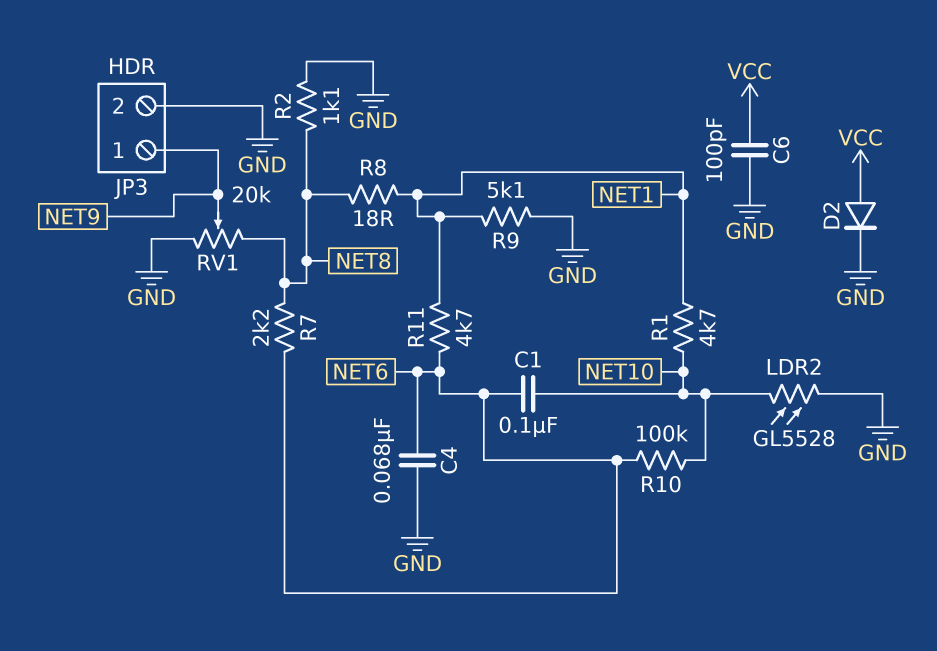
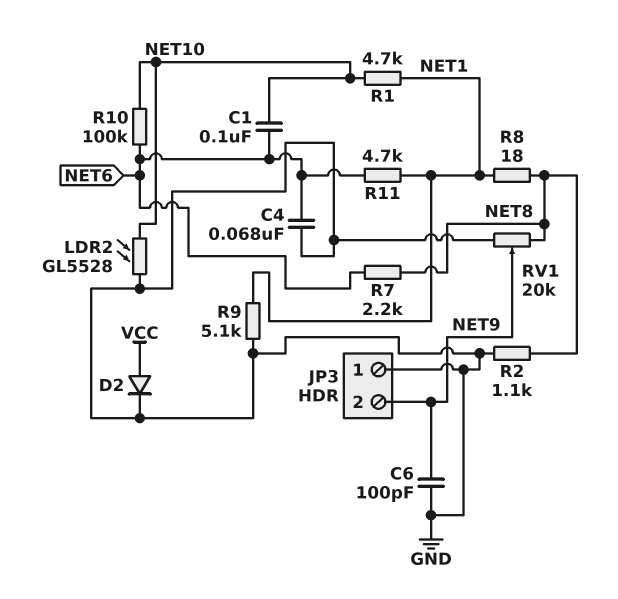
C6: 100pF (GND, VCC) -> 100pF (GND, NET9)
JP3 pin 1: NET9 -> GND
JP3 pin 2: GND -> NET9

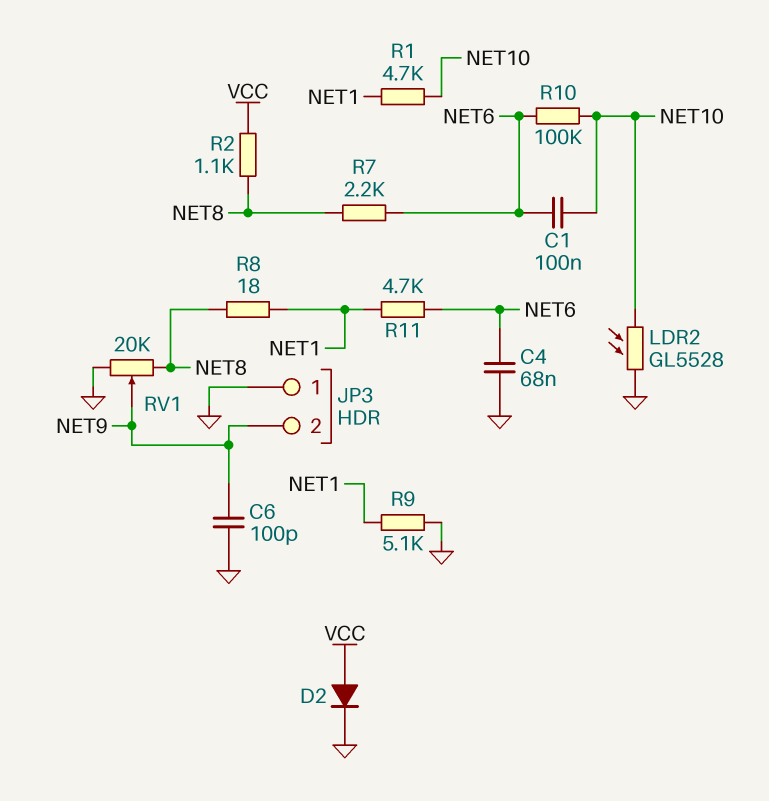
R2: 1.1k (GND, NET8) -> 1.1k (NET8, VCC)

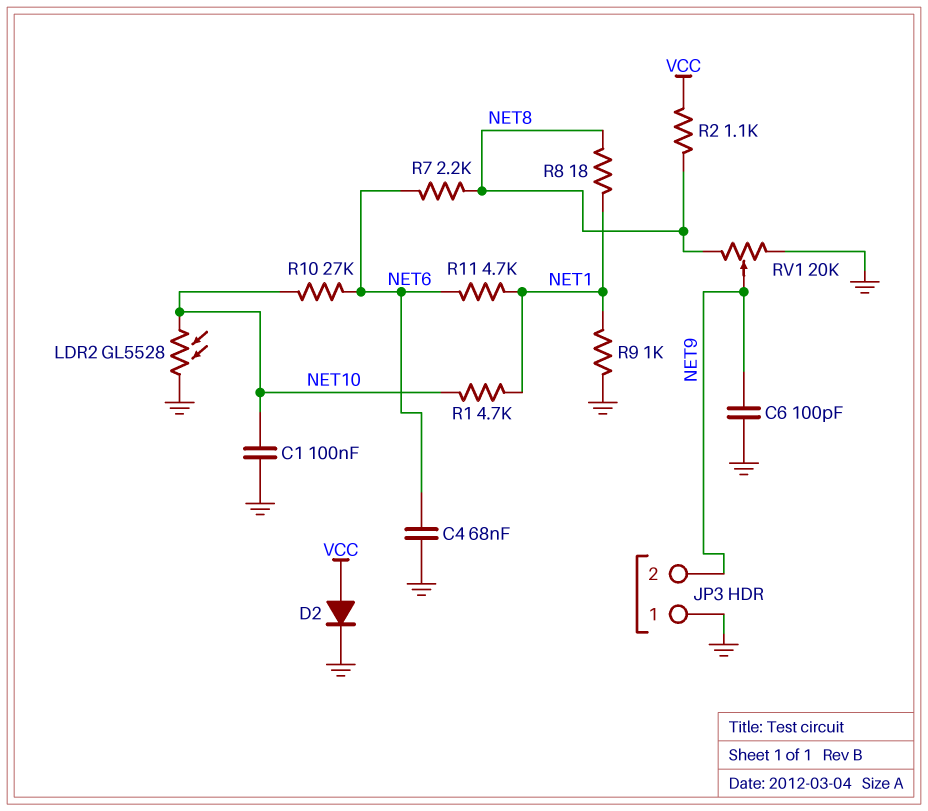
C1: 100nF (NET6, NET10) -> 100nF (GND, NET10)
R9: 5.1k (GND, NET1) -> 1k (GND, NET1)
R10: 100k (NET6, NET10) -> 27k (NET6, NET10)

